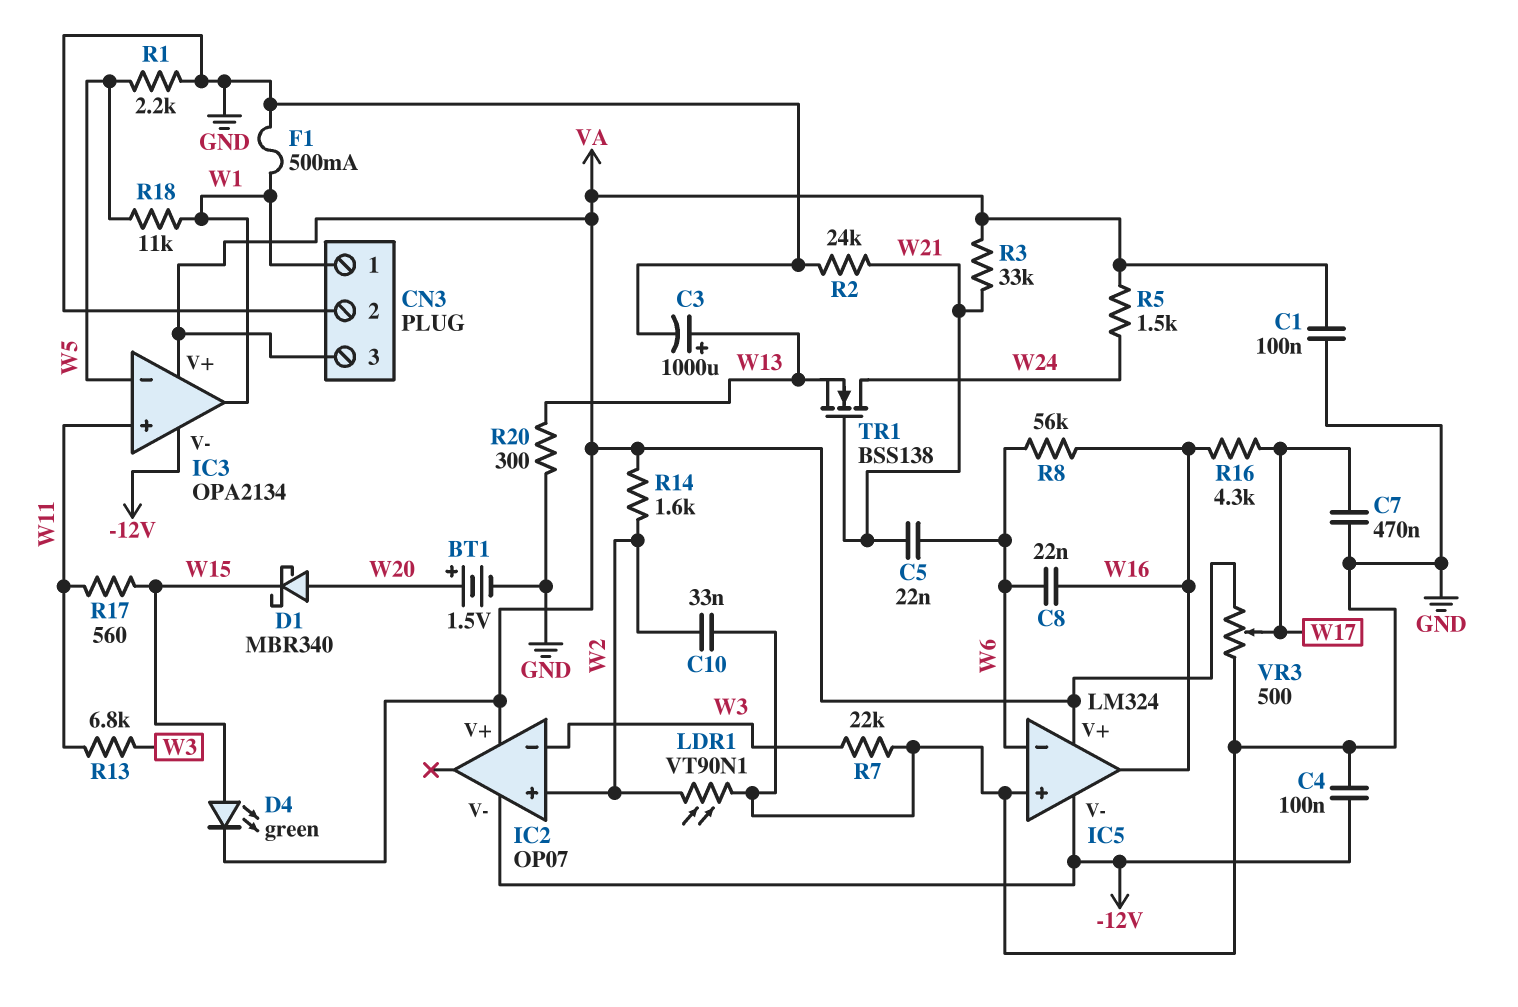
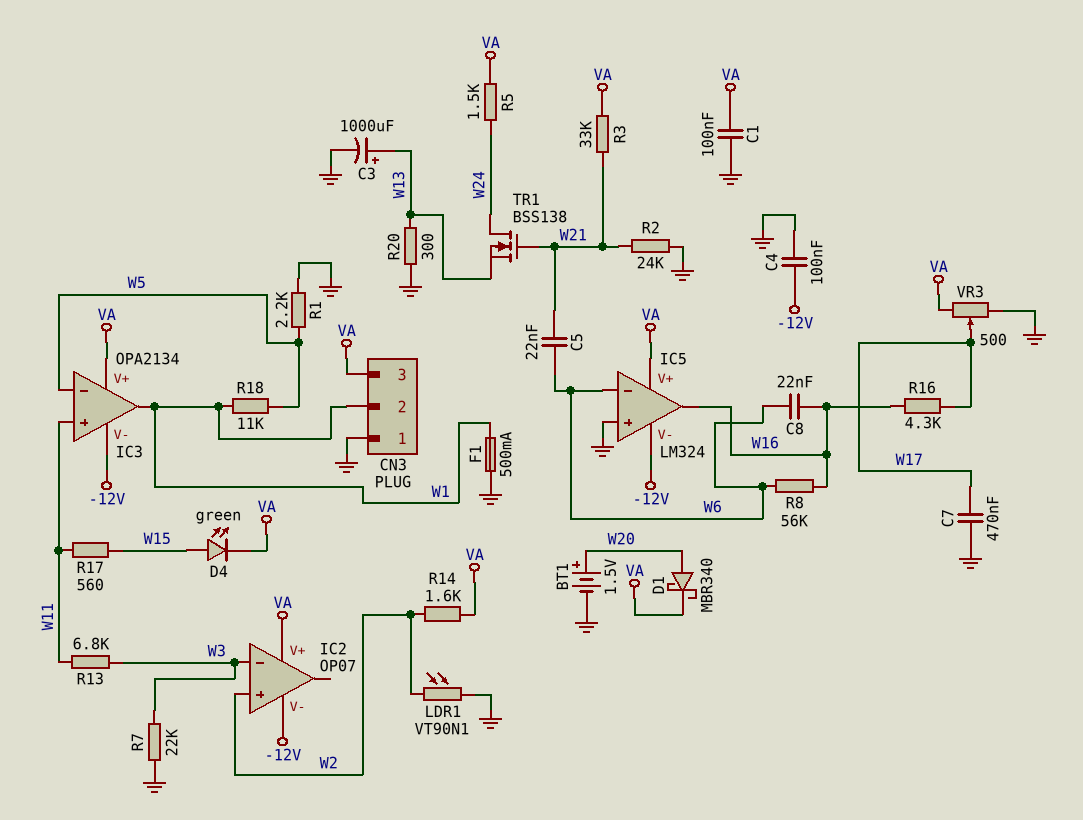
C10: 33nF (GND, W2) -> none
CN3 pin 1: W1 -> GND
CN3 pin 2: GND -> W1
D1: schottky MBR340 (A W20, K W15) -> schottky MBR340 (A W20, K VA)

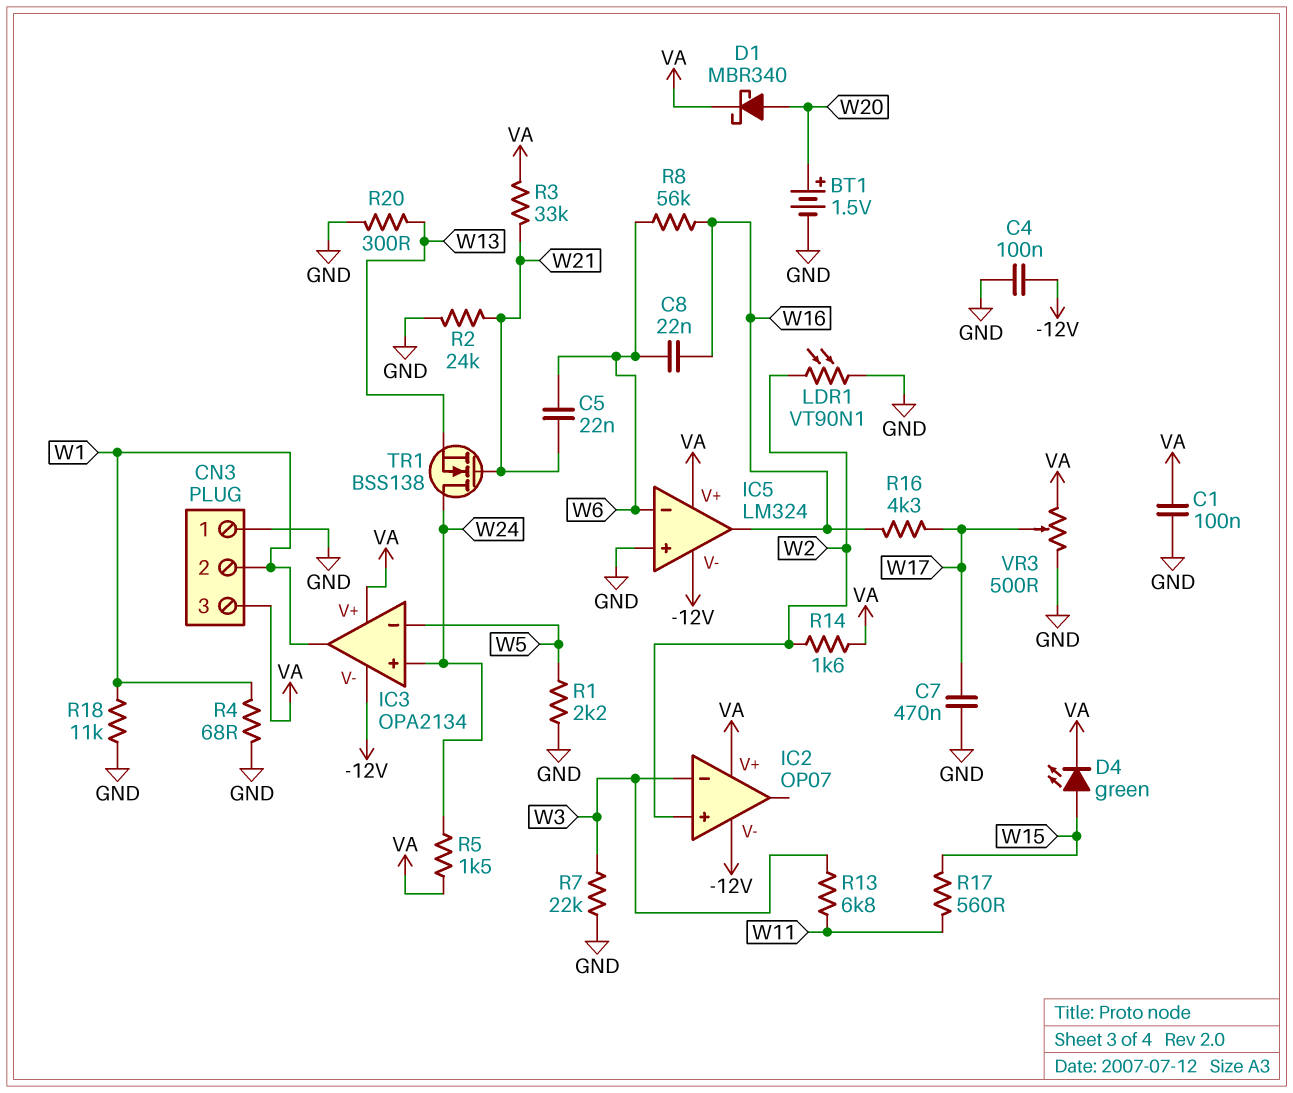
C3: 1000uF (plus W13, minus GND) -> none
F1: 500mA (GND, W1) -> none
IC3 pin in+: W11 -> W24
R4: none -> 68 (GND, W1)
R18: 11k (W1, W5) -> 11k (GND, W1)

